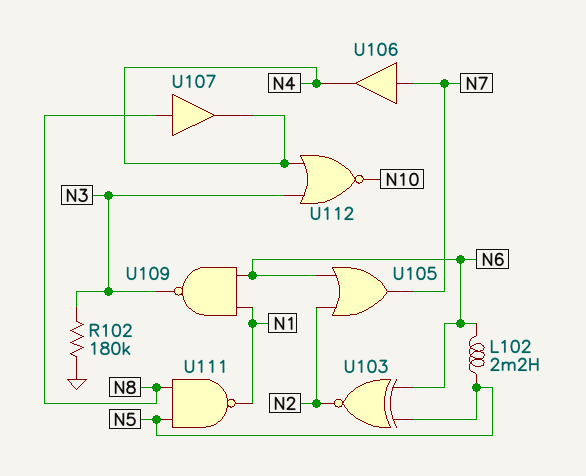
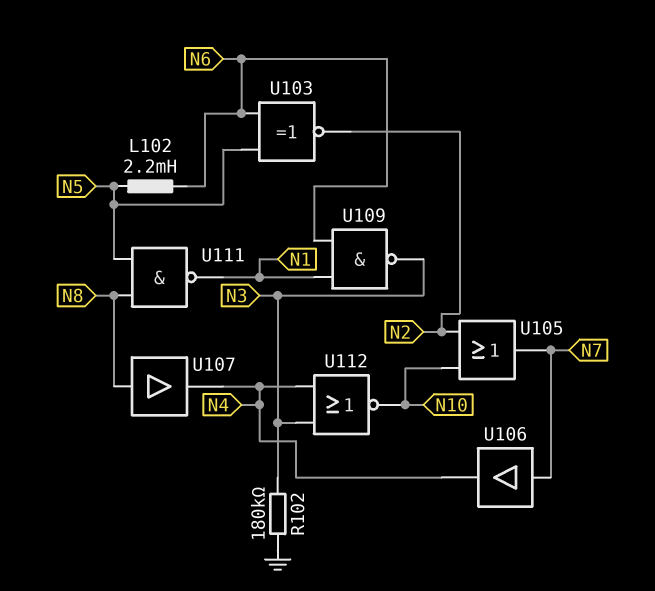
U105: OR (in N2, in N6, out N7) -> OR (in N2, in N10, out N7)

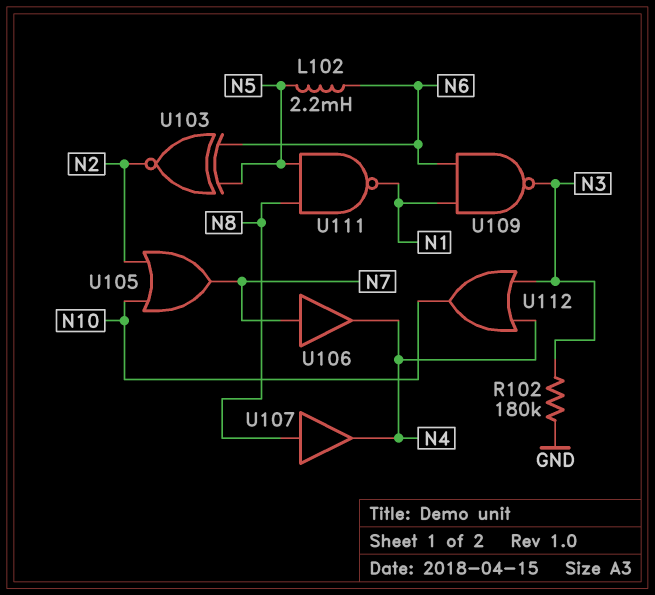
U112: NOR (in N3, in N4, out N10) -> OR (in N3, in N4, out N10)

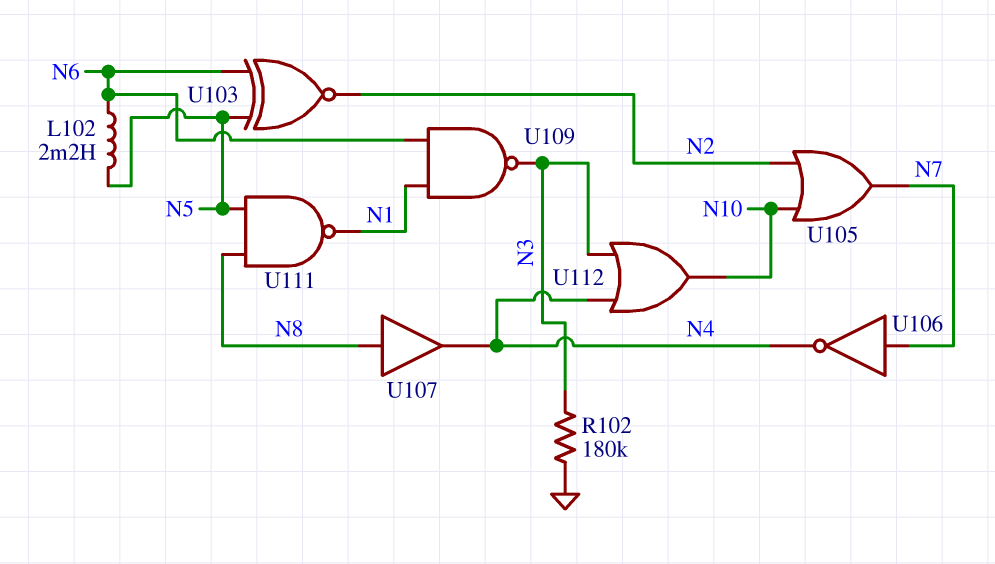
U106: buffer (in N7, out N4) -> NOT (in N7, out N4)

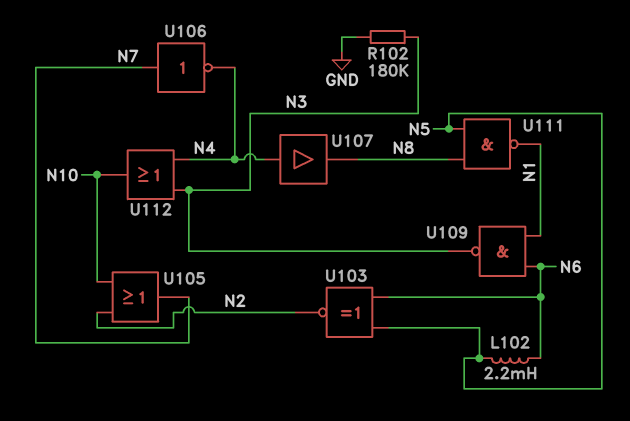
U107: buffer (in N8, out N4) -> buffer (in N4, out N8)

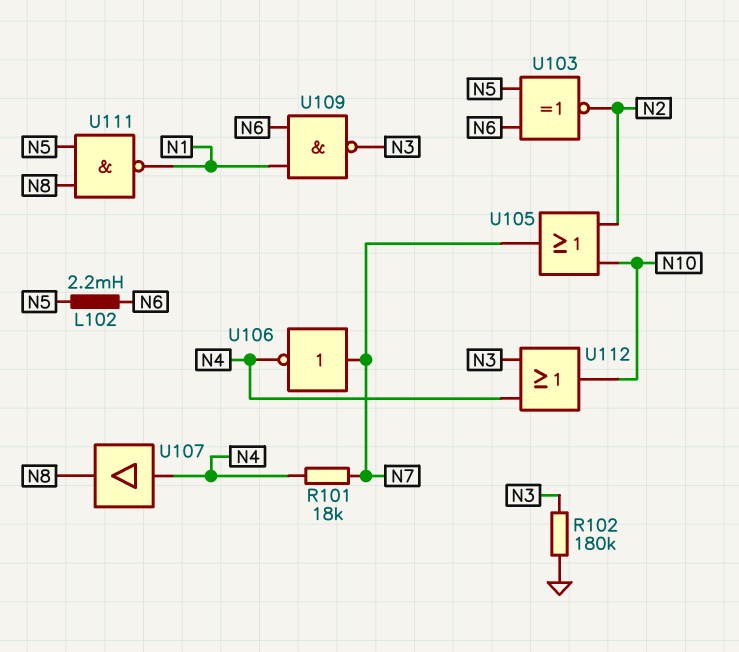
R101: none -> 18k (N4, N7)

